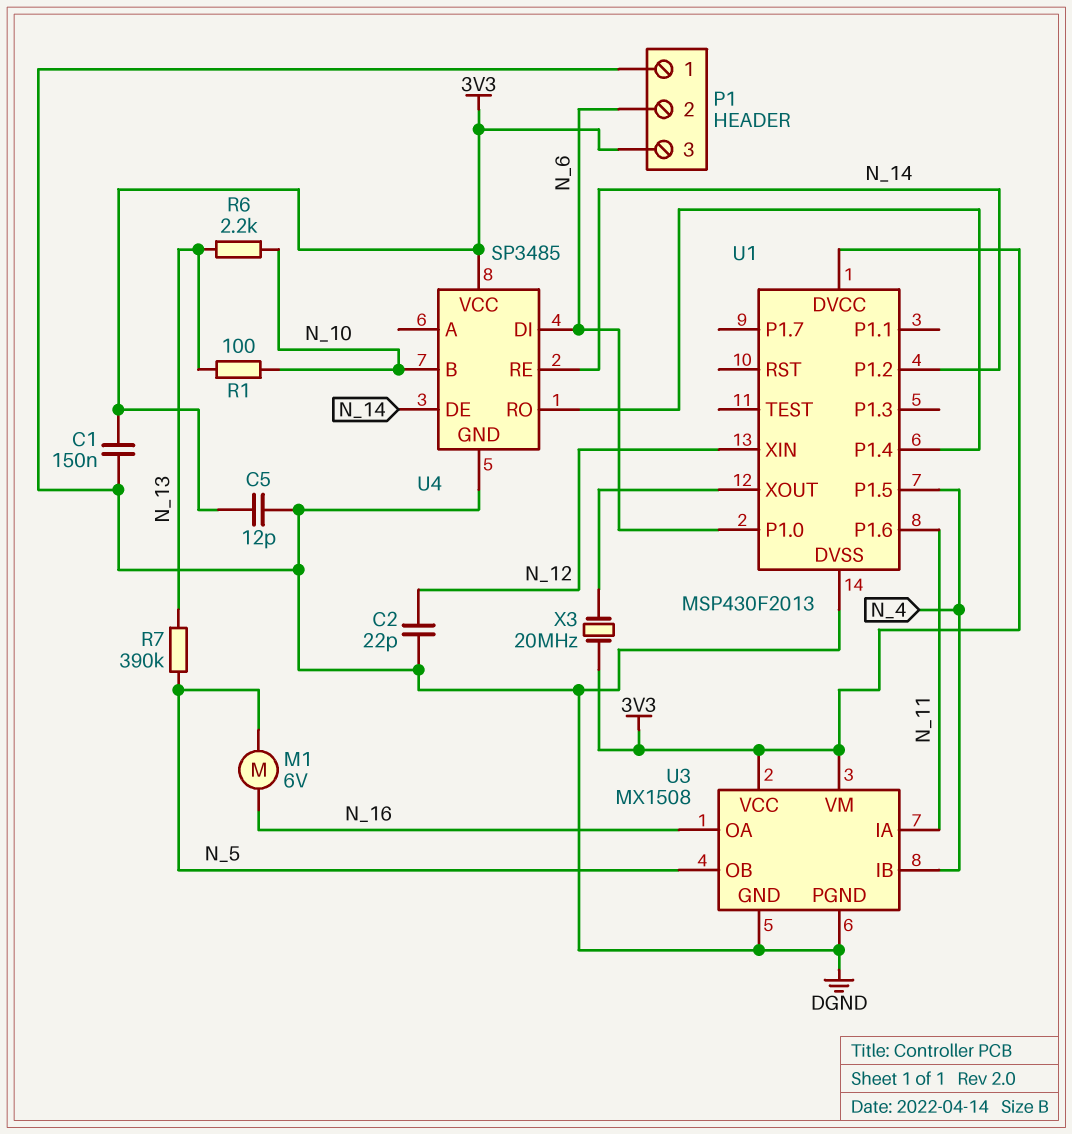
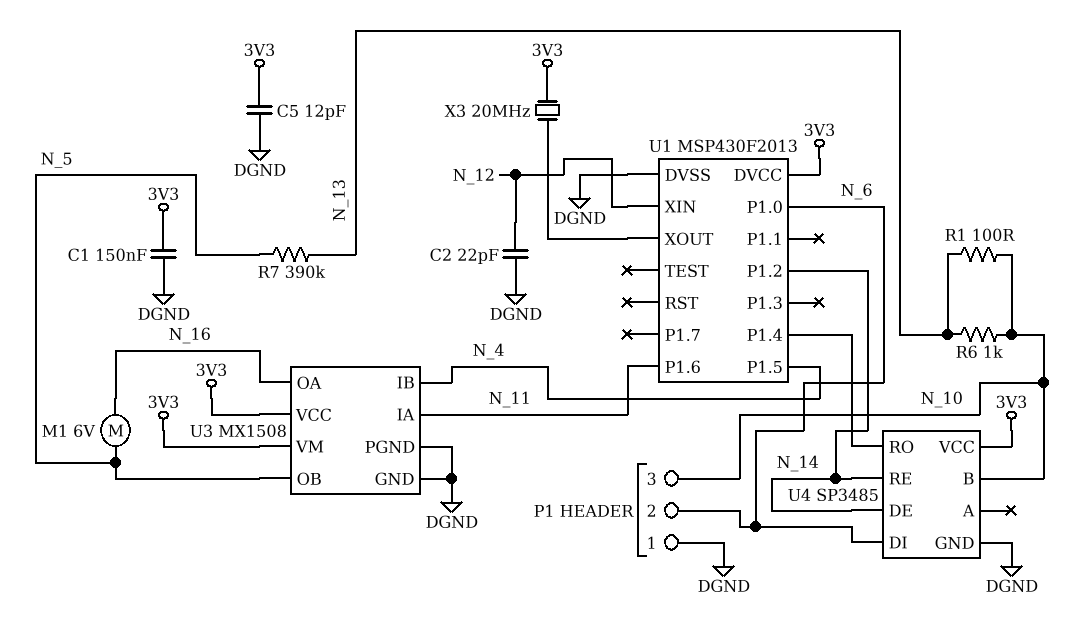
P1 pin 3: 3V3 -> N_10
R6: 2.2k (N_10, N_13) -> 1k (N_10, N_13)

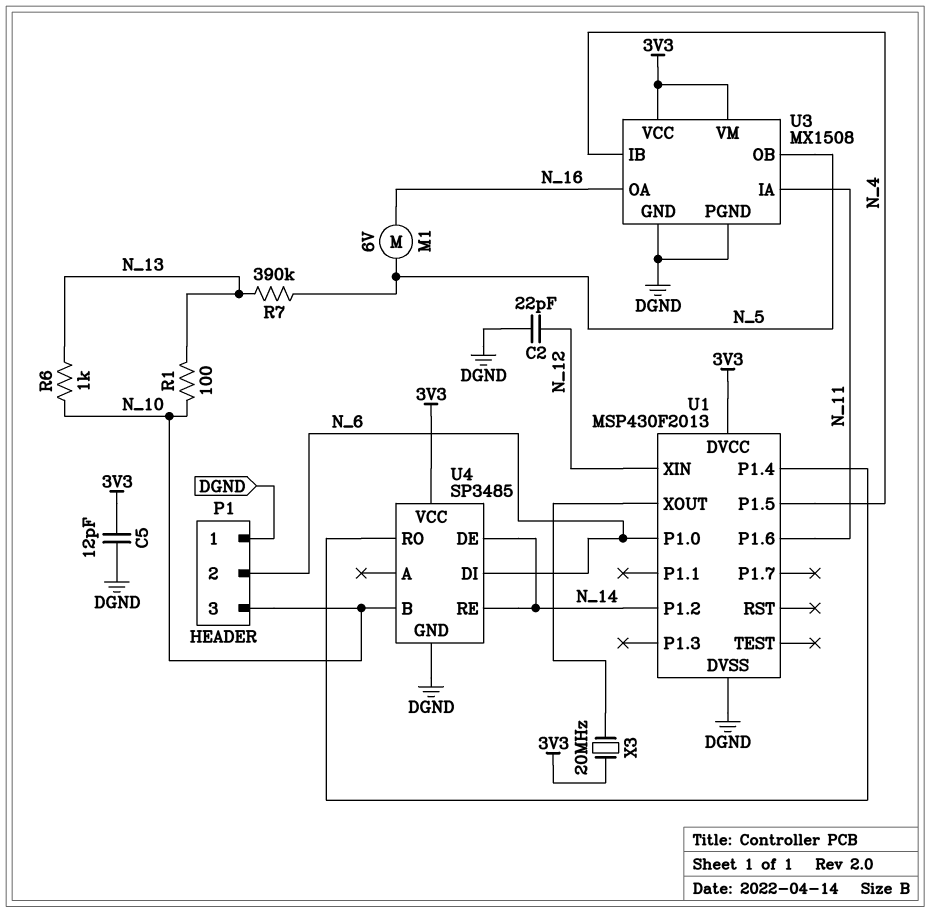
C1: 150nF (3V3, DGND) -> none

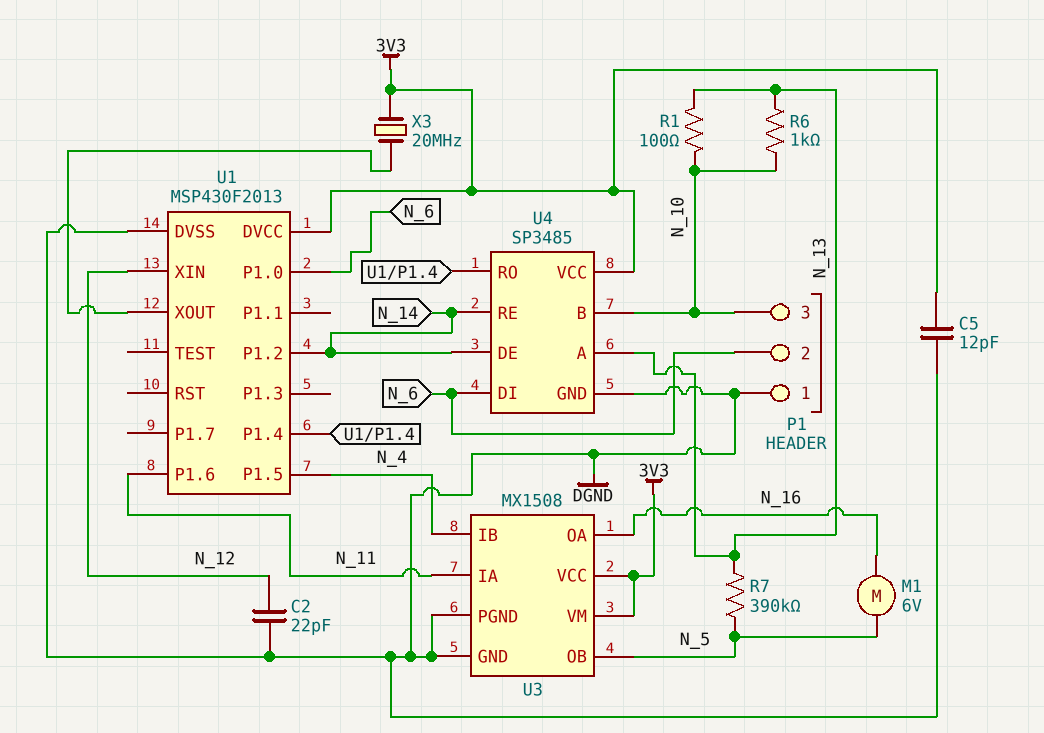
U4 pin A: none -> N_13

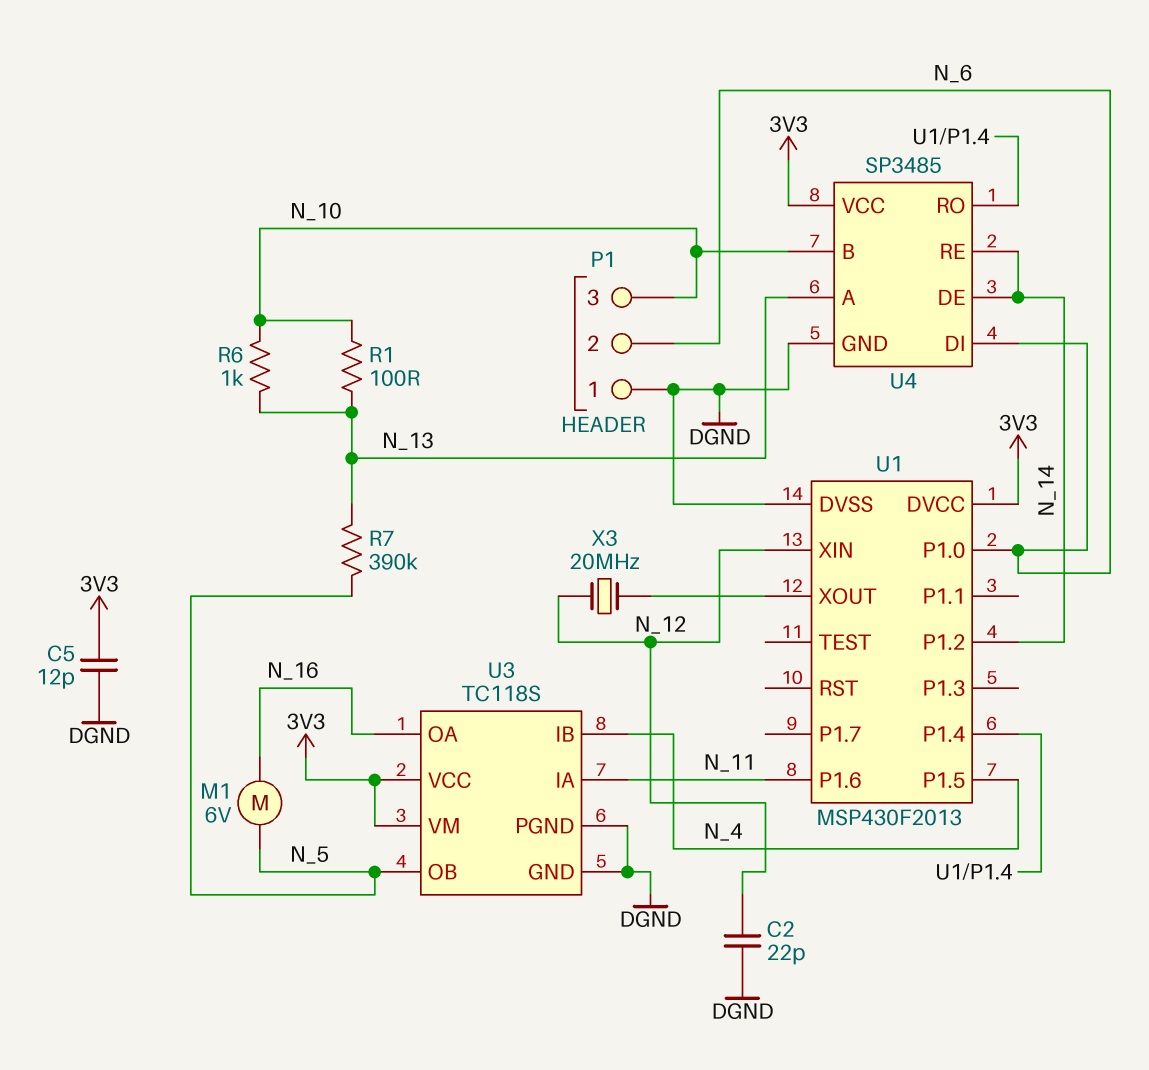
U3: MX1508 -> TC118S
X3: 20MHz (3V3, U1/XOUT) -> 20MHz (N_12, U1/XOUT)

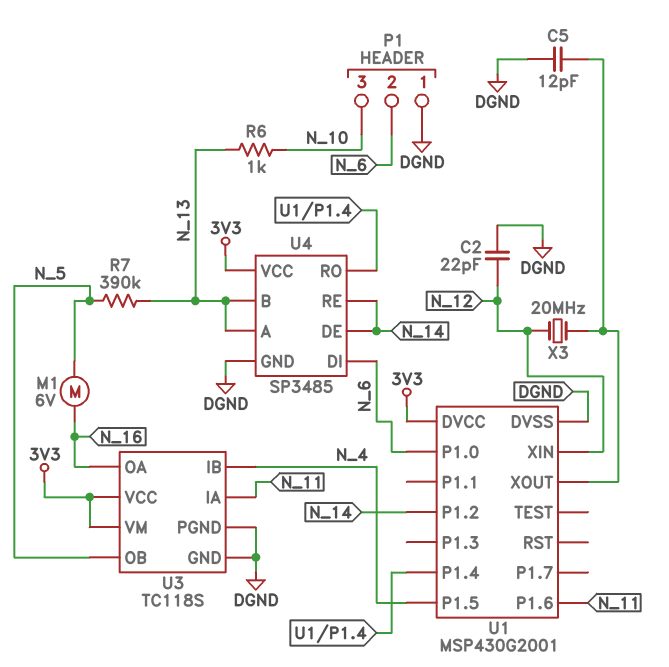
C5: 12pF (3V3, DGND) -> 12pF (DGND, U1/XOUT)
R1: 100 (N_10, N_13) -> none
U1: MSP430F2013 -> MSP430G2001
U4 pin B: N_10 -> N_13

